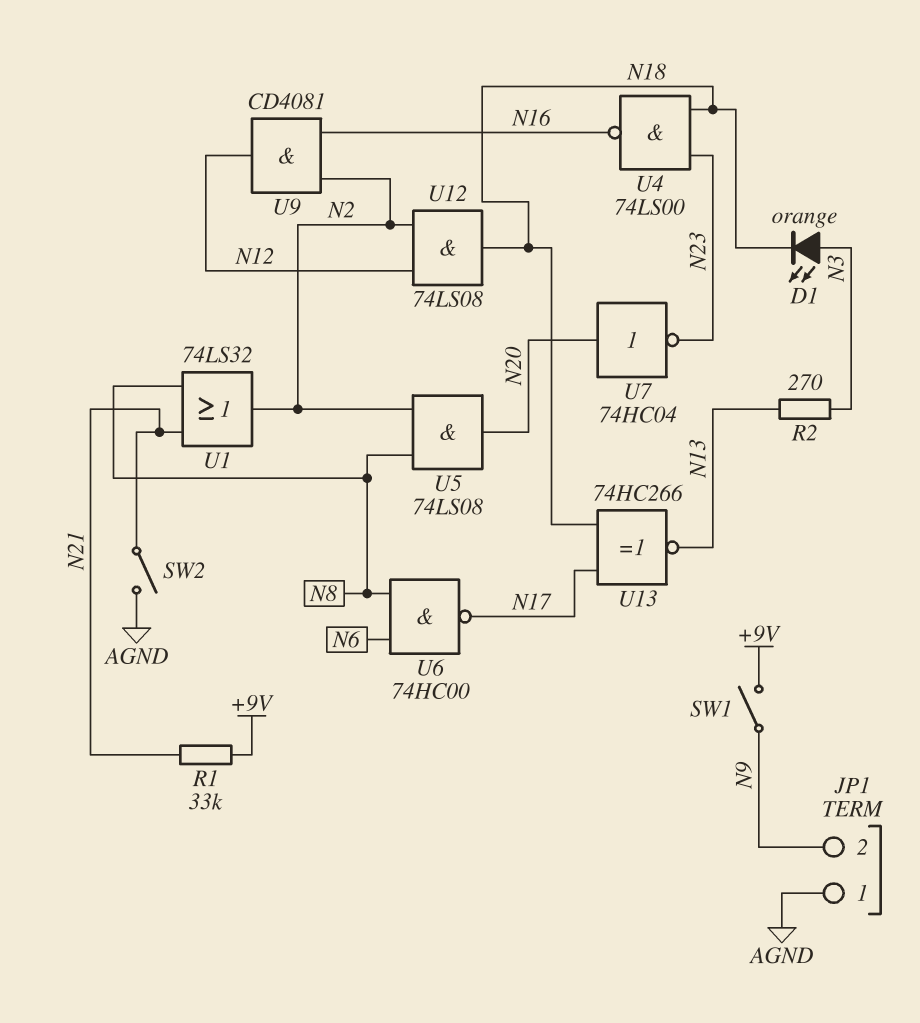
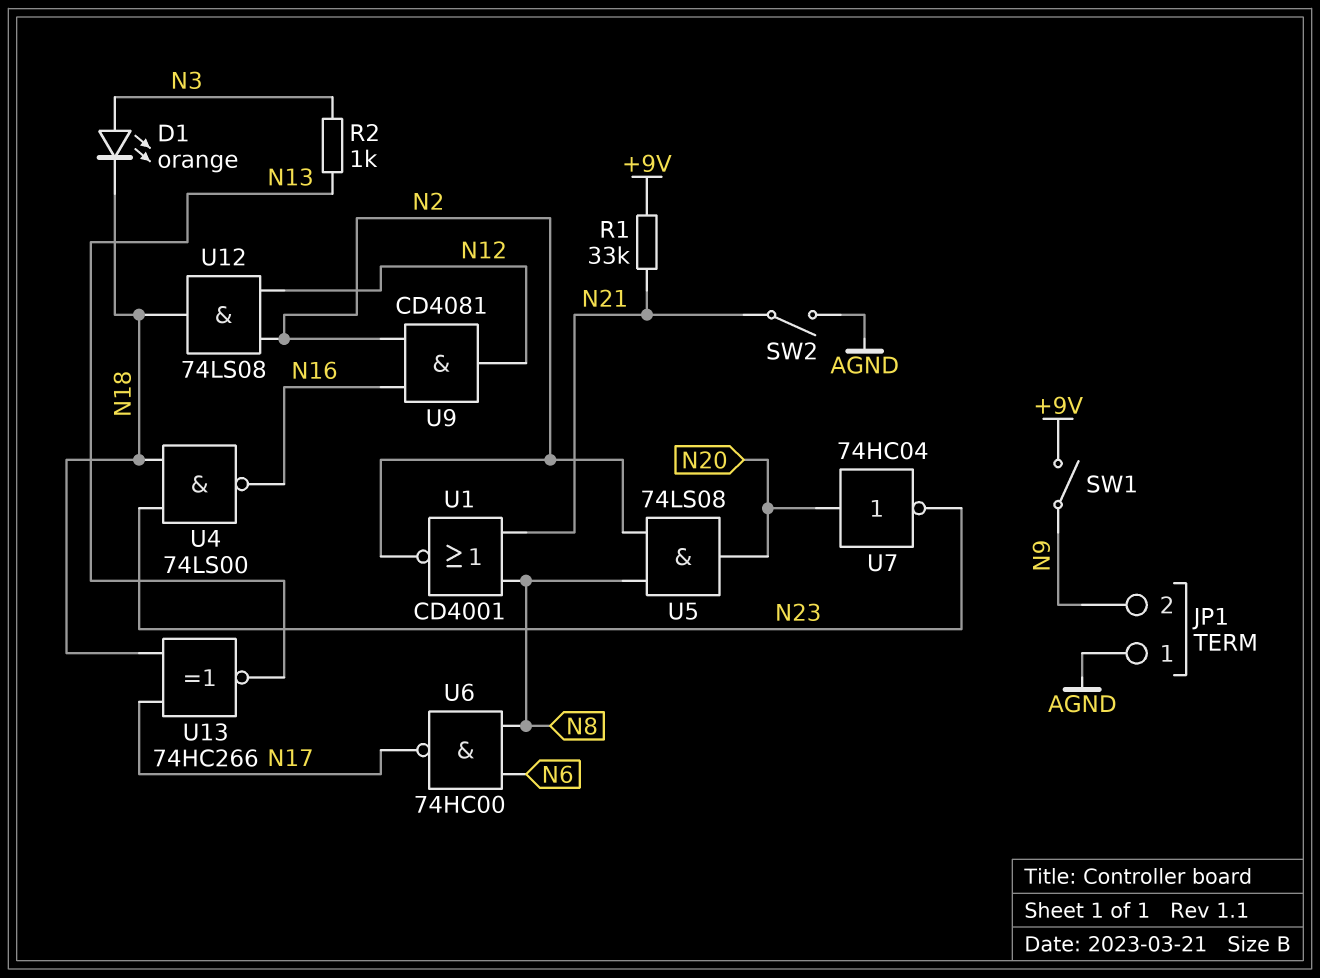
R2: 270 (N3, N13) -> 1k (N3, N13)
U1: OR 74LS32 (in N8, in N21, out N2) -> NOR CD4001 (in N8, in N21, out N2)

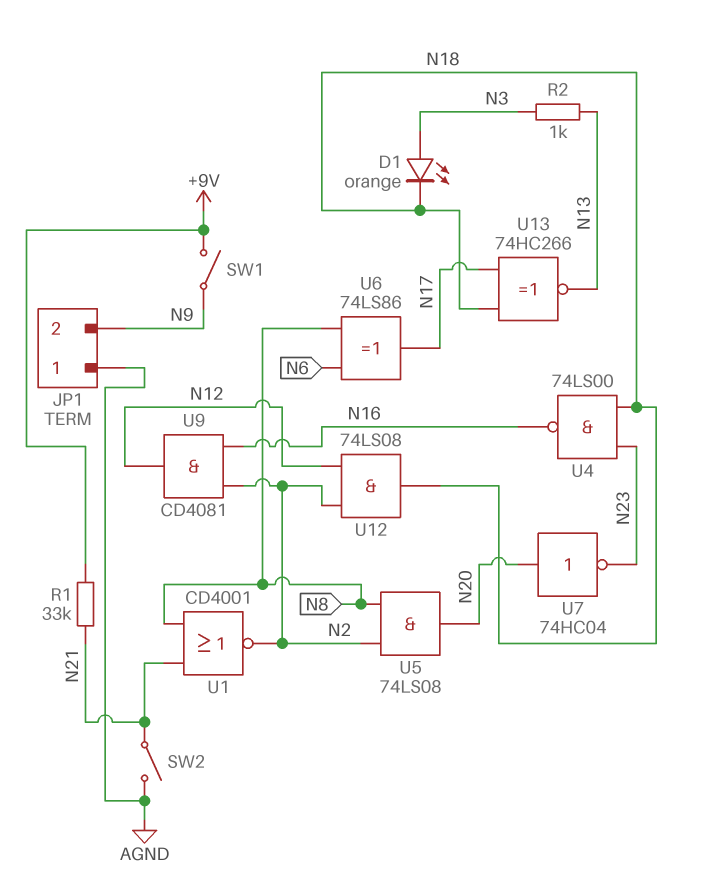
U6: NAND 74HC00 (in N6, in N8, out N17) -> XOR 74LS86 (in N6, in N8, out N17)

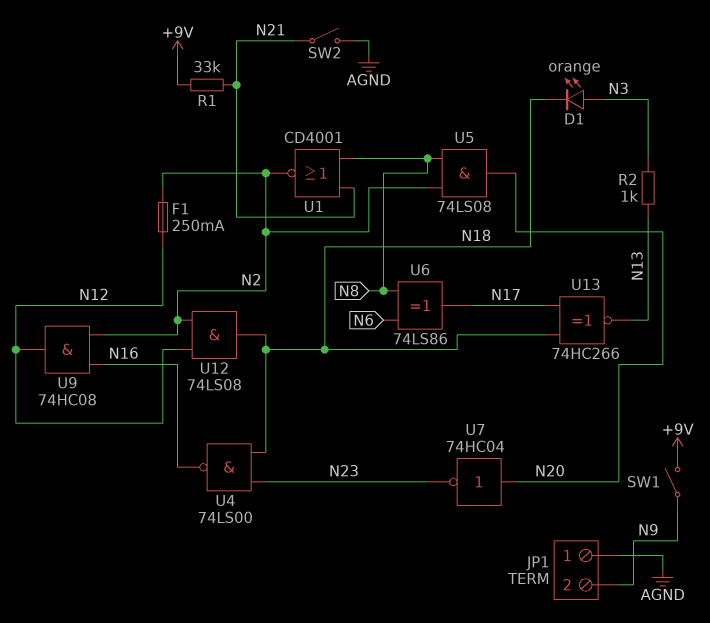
F1: none -> 250mA (N2, N12)
U9: AND CD4081 (in N2, in N16, out N12) -> AND 74HC08 (in N2, in N16, out N12)

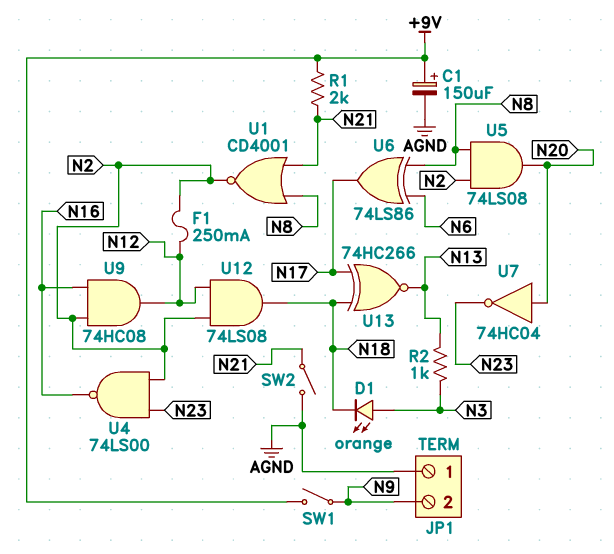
C1: none -> 150uF (plus +9V, minus AGND)
R1: 33k (+9V, N21) -> 2k (+9V, N21)
U4: NAND 74LS00 (in N18, in N23, out N16) -> NAND 74LS00 (in N2, in N23, out N16)

